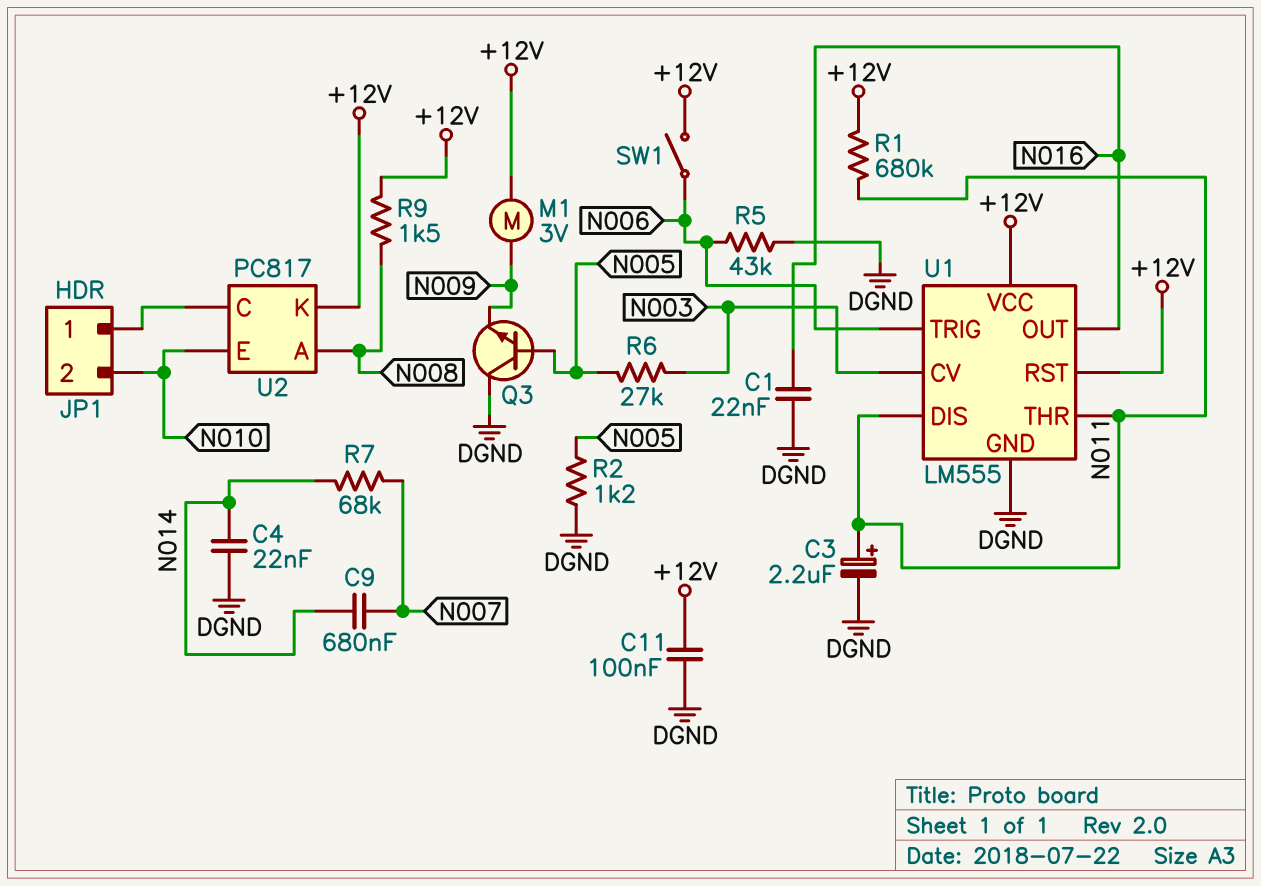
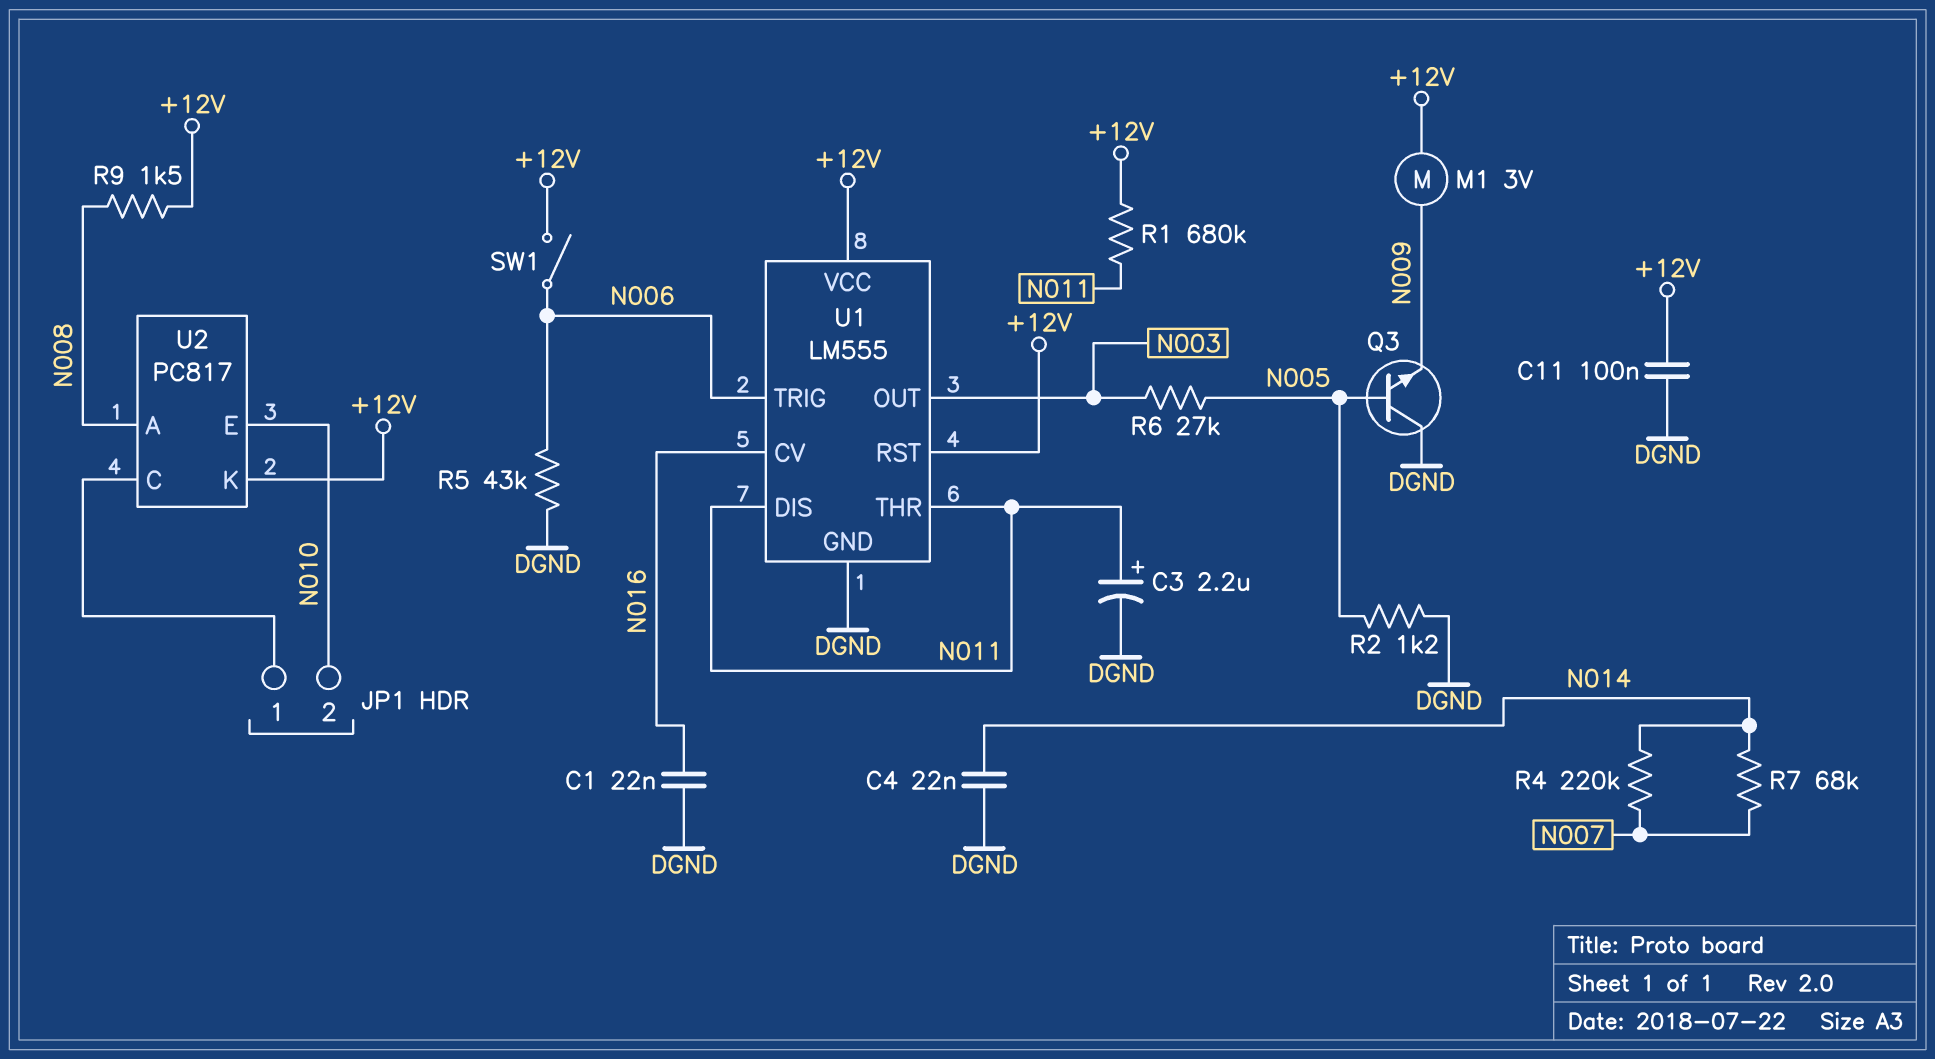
C9: 680nF (N007, N014) -> none
R4: none -> 220k (N007, N014)
U1 pin CV: N003 -> N016
U1 pin OUT: N016 -> N003

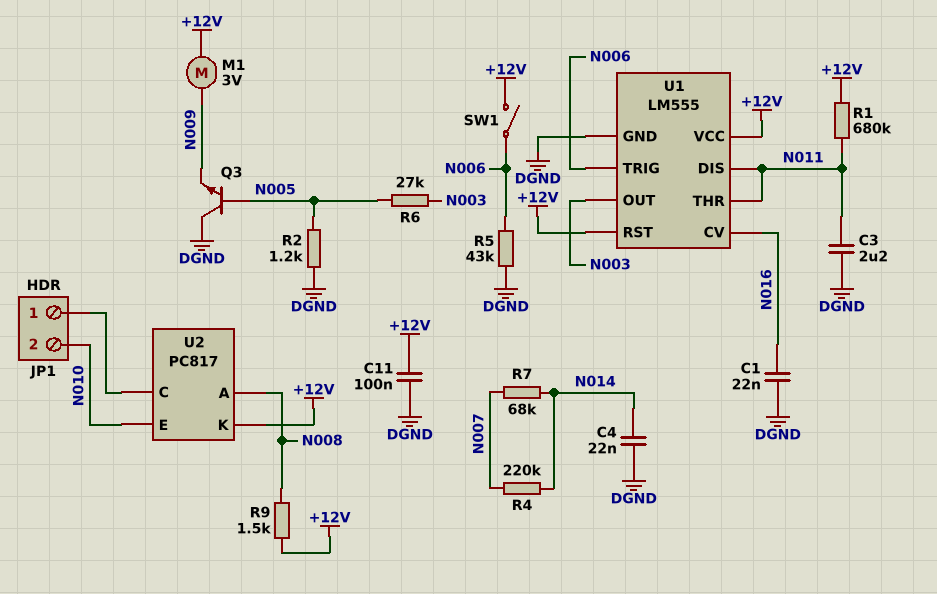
C3: 2.2uF (plus N011, minus DGND) -> 2.2uF (DGND, N011)

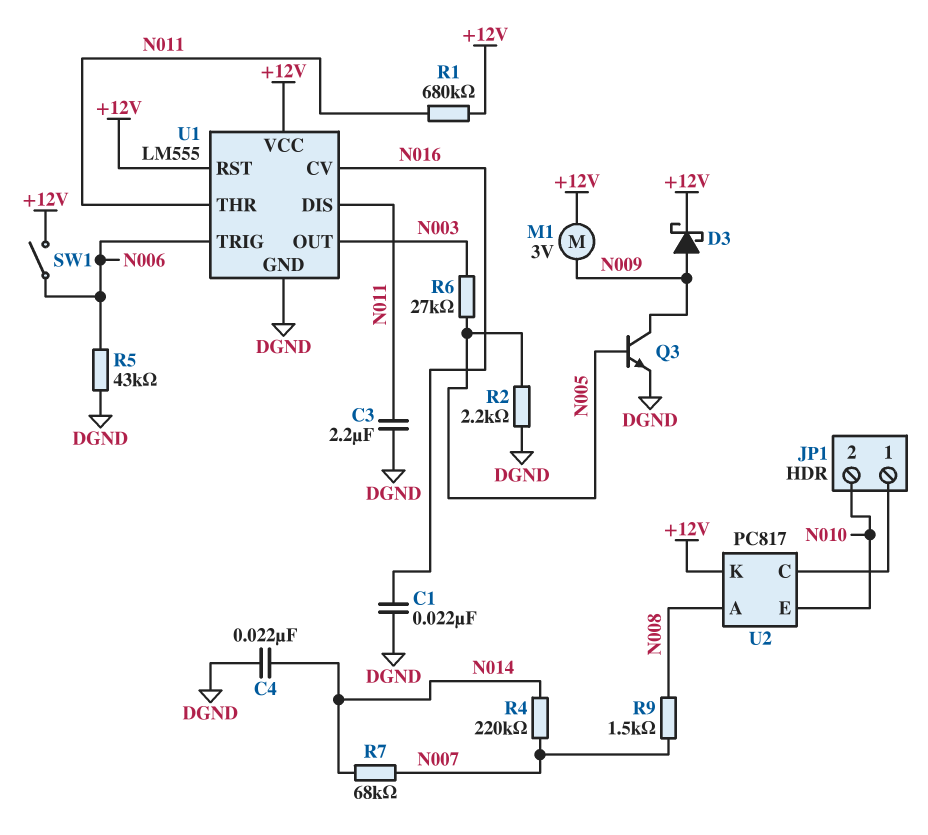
C11: 100nF (+12V, DGND) -> none
D3: none -> schottky (A N009, K +12V)
Q3: NPN (B N005, C DGND, E N009) -> NPN (B N005, C N009, E DGND)
R2: 1.2k (DGND, N005) -> 2.2k (DGND, N005)
R9: 1.5k (+12V, N008) -> 1.5k (N007, N008)

